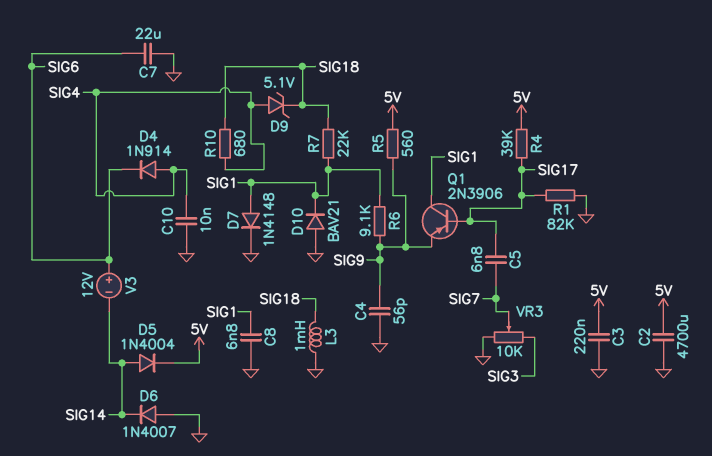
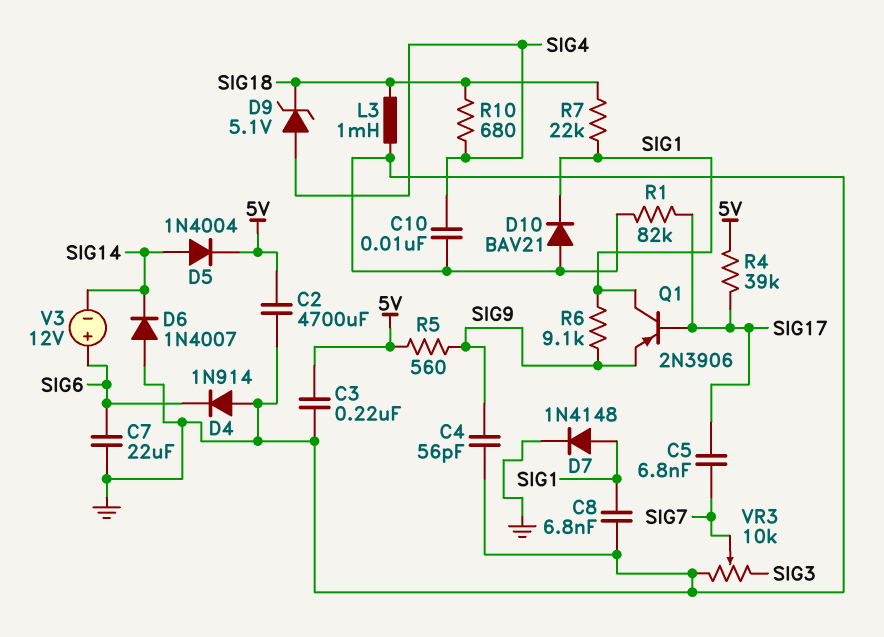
D4: diode 1N914 (A SIG4, K SIG6) -> diode 1N914 (A GND, K SIG6)

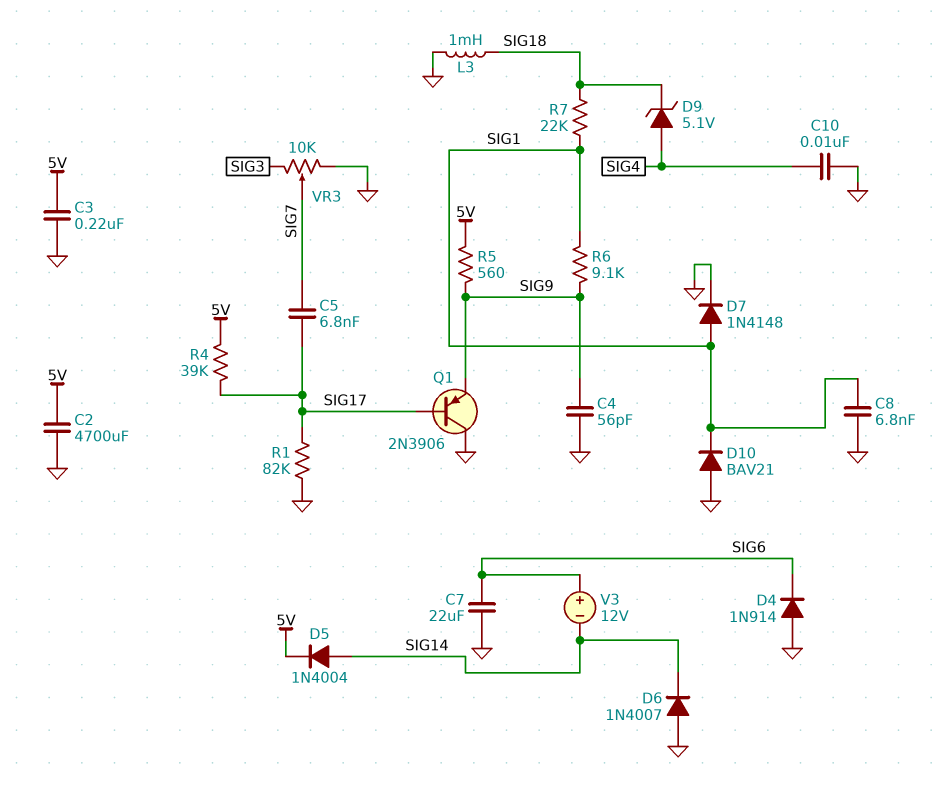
Q1: PNP 2N3906 (B SIG17, C SIG1, E SIG9) -> PNP 2N3906 (B SIG17, C GND, E SIG9)
R10: 680 (SIG4, SIG18) -> none

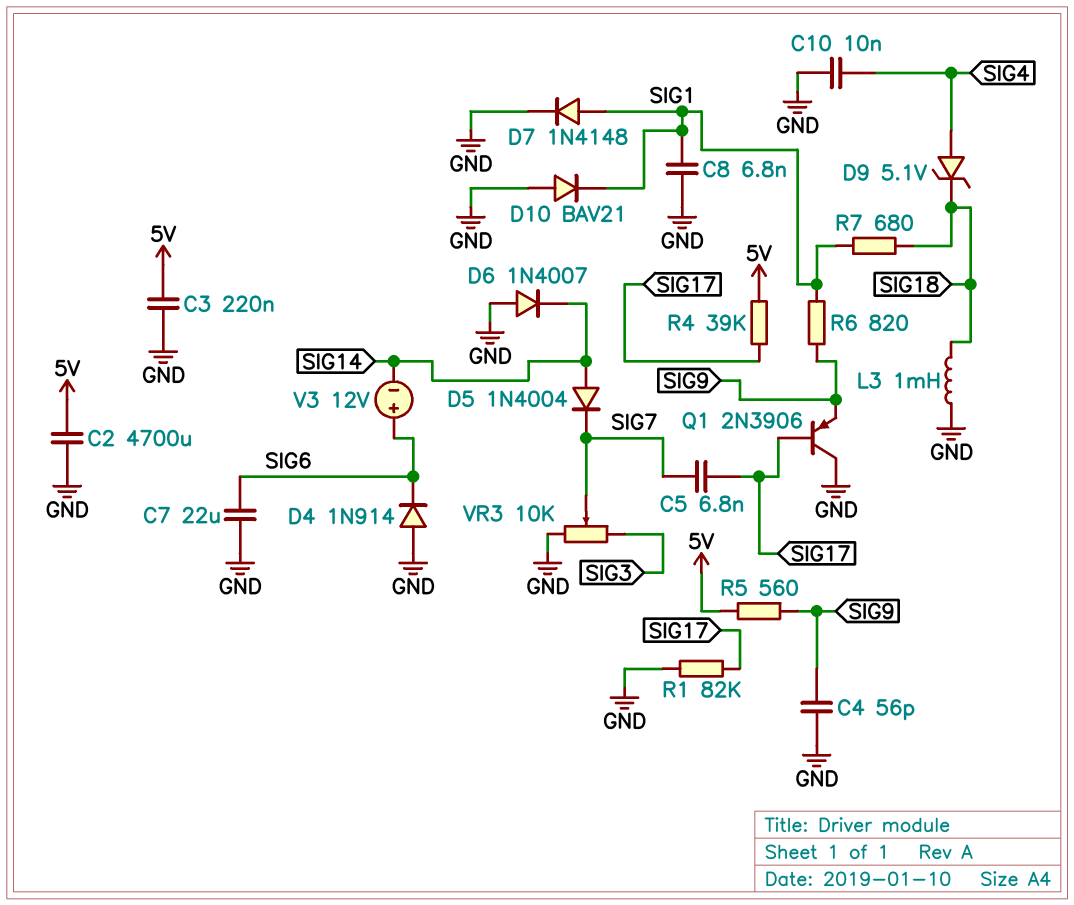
D5: diode 1N4004 (A SIG14, K 5V) -> diode 1N4004 (A SIG14, K SIG7)
R6: 9.1k (SIG1, SIG9) -> 820 (SIG1, SIG9)
R7: 22k (SIG1, SIG18) -> 680 (SIG1, SIG18)

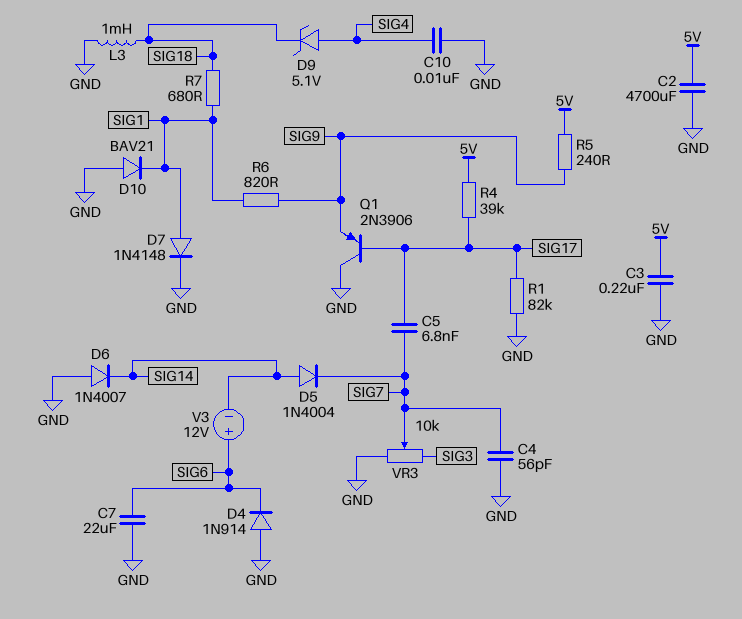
C4: 56pF (GND, SIG9) -> 56pF (GND, SIG7)
C8: 6.8nF (GND, SIG1) -> none
R5: 560 (5V, SIG9) -> 240 (5V, SIG9)

